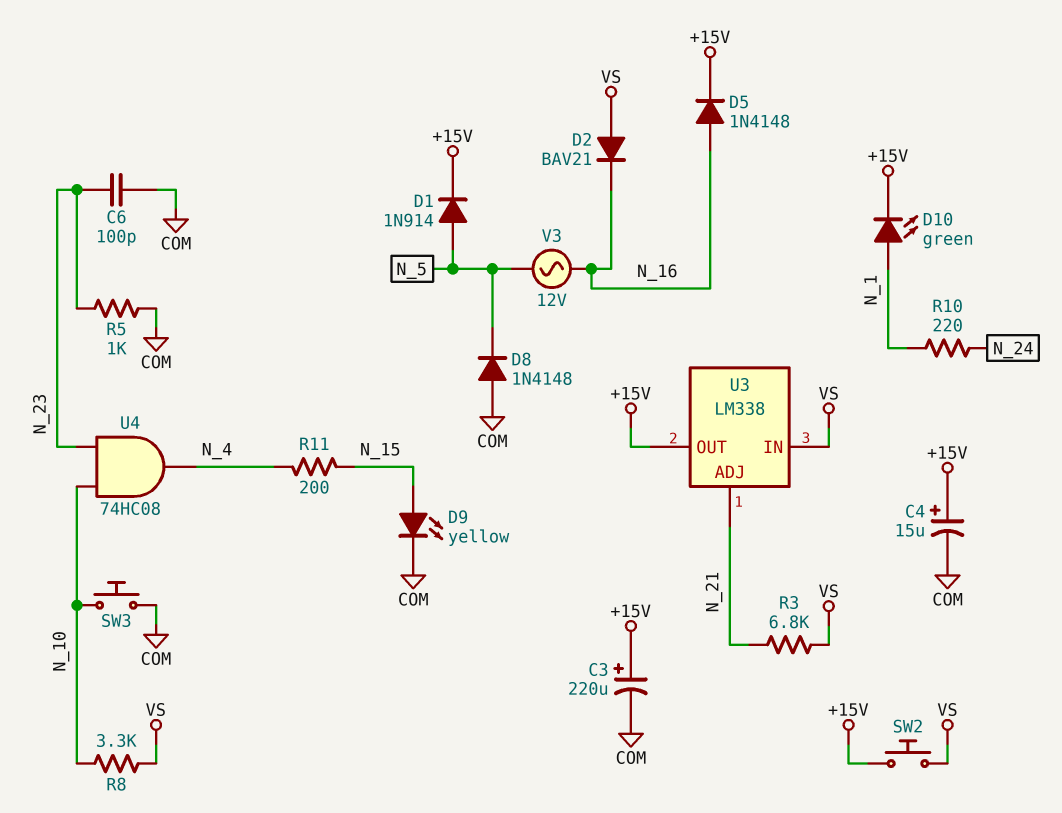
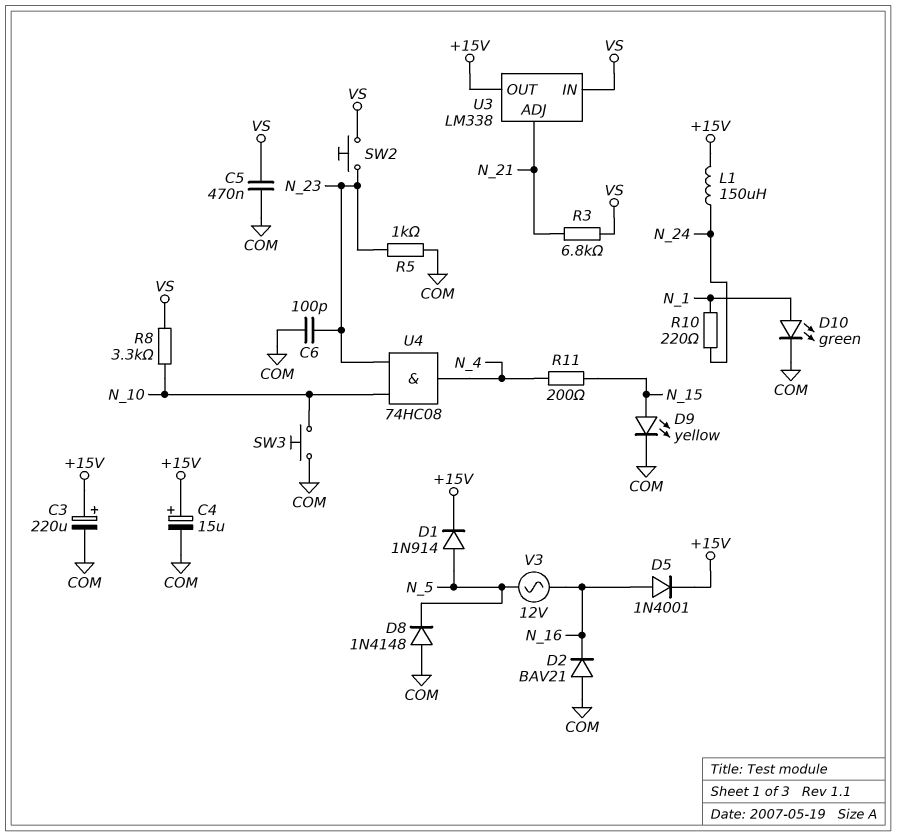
C5: none -> 470nF (COM, VS)
D2: diode BAV21 (A VS, K N_16) -> diode BAV21 (A COM, K N_16)
D5: diode 1N4148 (A N_16, K +15V) -> diode 1N4001 (A N_16, K +15V)
D10: LED green (A N_1, K +15V) -> LED green (A N_1, K COM)
L1: none -> 150uH (+15V, N_24)
SW2: button (+15V, VS) -> button (N_23, VS)

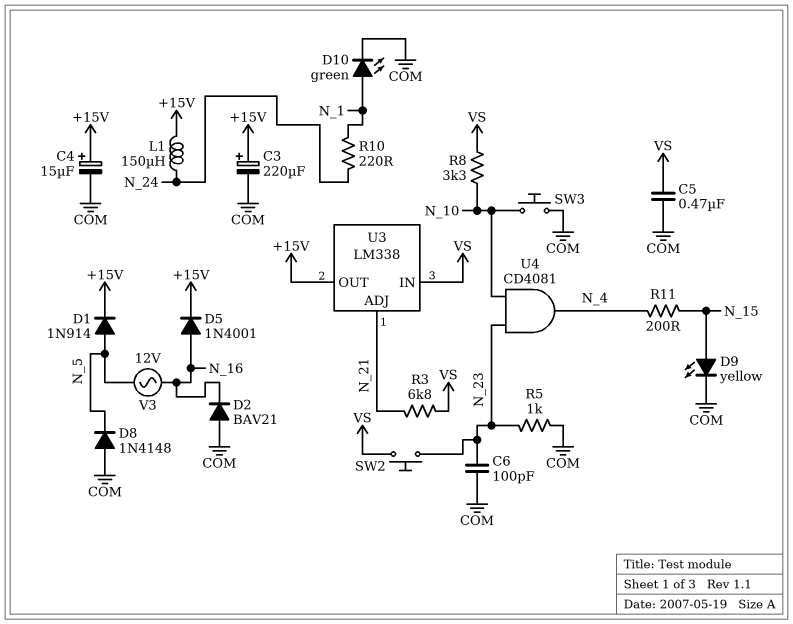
U4: AND 74HC08 (in N_10, in N_23, out N_4) -> AND CD4081 (in N_10, in N_23, out N_4)

